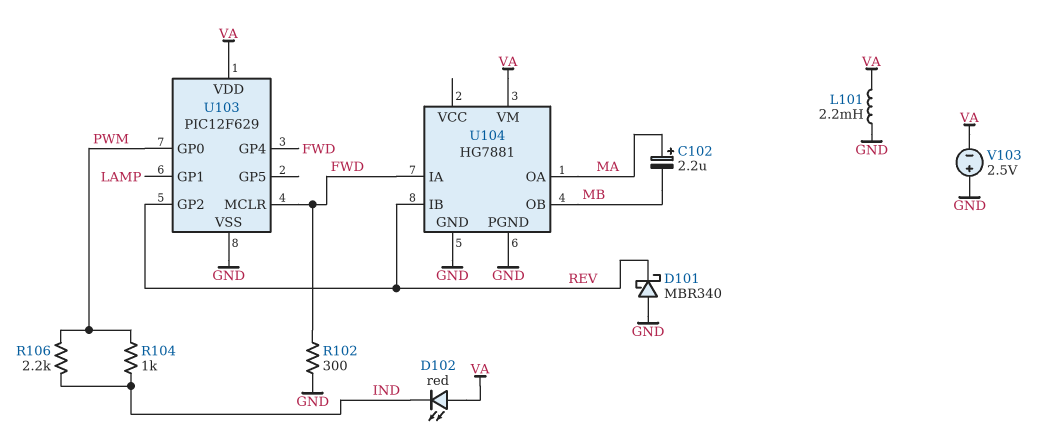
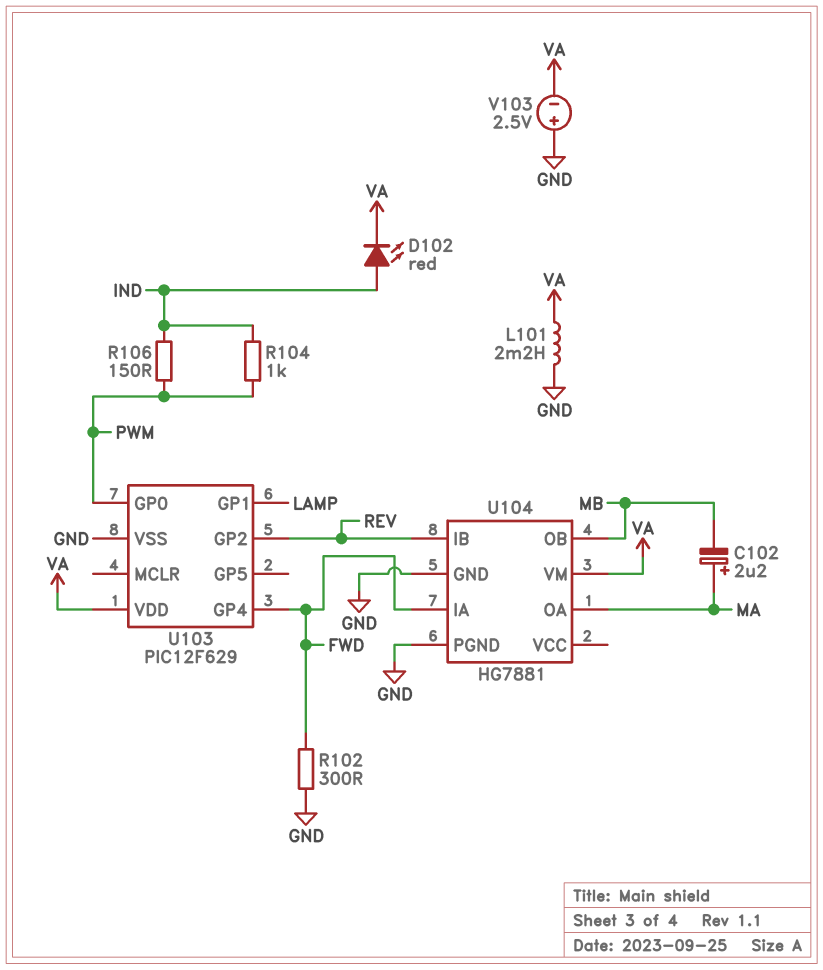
D101: schottky MBR340 (A GND, K REV) -> none
D102: LED red (A VA, K IND) -> LED red (A IND, K VA)
R106: 2.2k (IND, PWM) -> 150 (IND, PWM)
U103 pin MCLR: FWD -> none

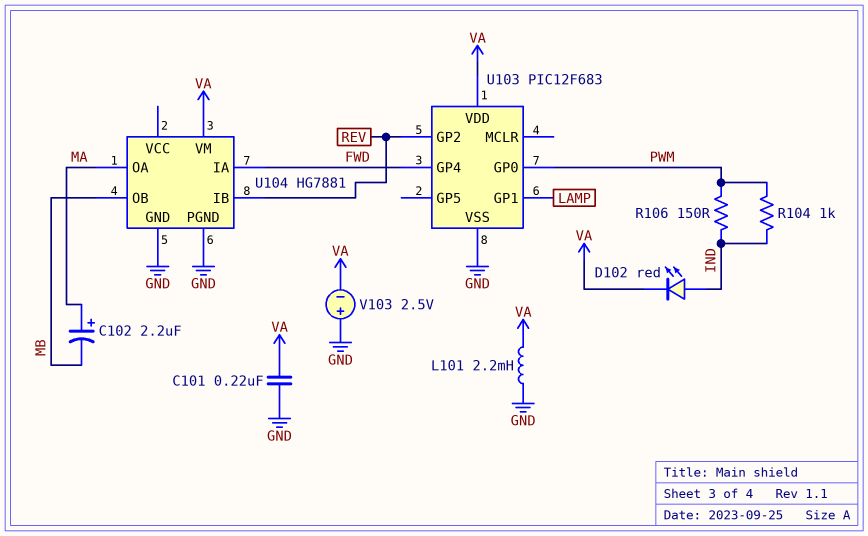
C101: none -> 220nF (GND, VA)
R102: 300 (FWD, GND) -> none
U103: PIC12F629 -> PIC12F683

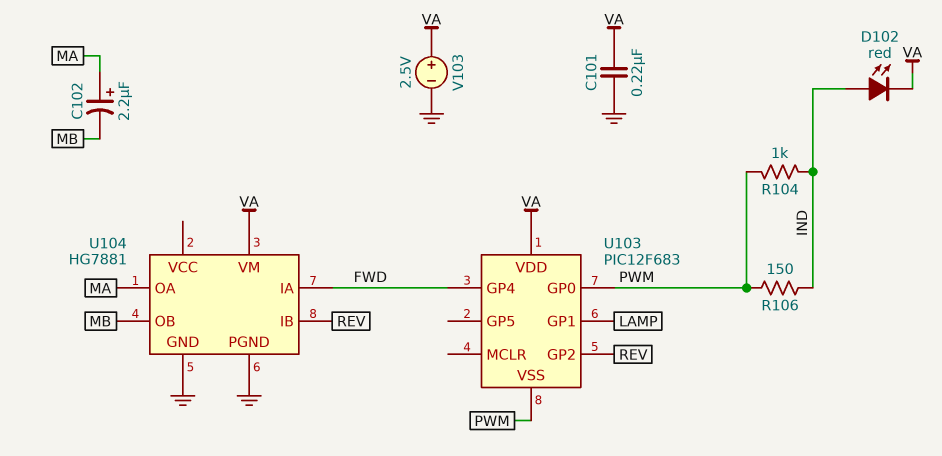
L101: 2.2mH (GND, VA) -> none
U103 pin VSS: GND -> PWM
V103: 2.5V (plus GND, minus VA) -> 2.5V (plus VA, minus GND)

